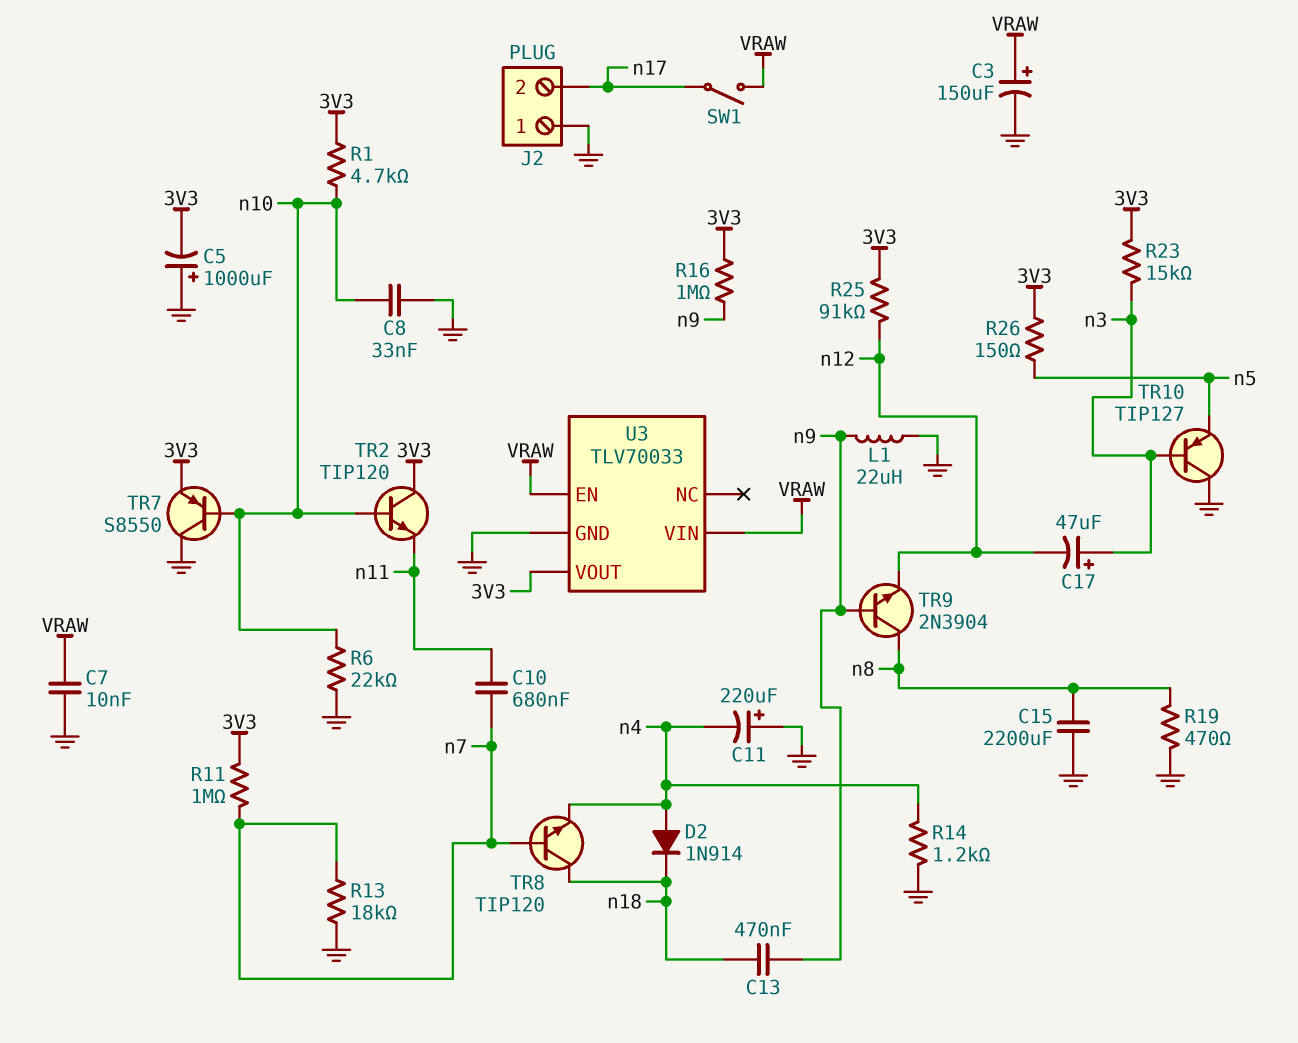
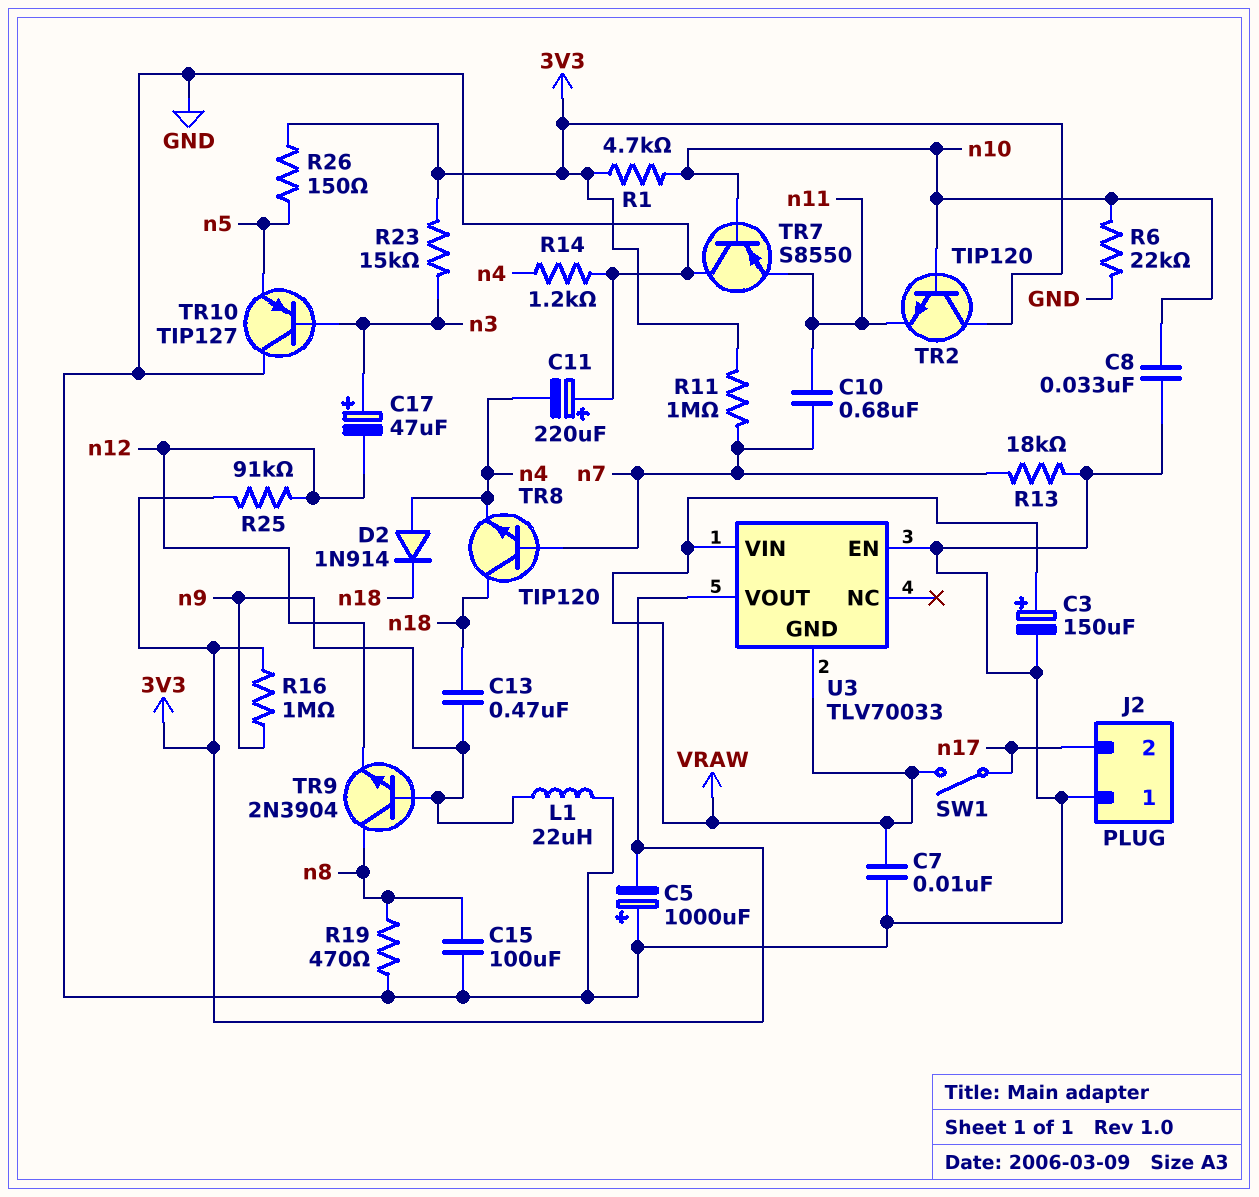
C15: 2200uF (GND, n8) -> 100uF (GND, n8)
TR7: PNP S8550 (B n10, C GND, E 3V3) -> PNP S8550 (B n10, C GND, E n11)
U3 pin EN: VRAW -> GND
U3 pin GND: GND -> VRAW

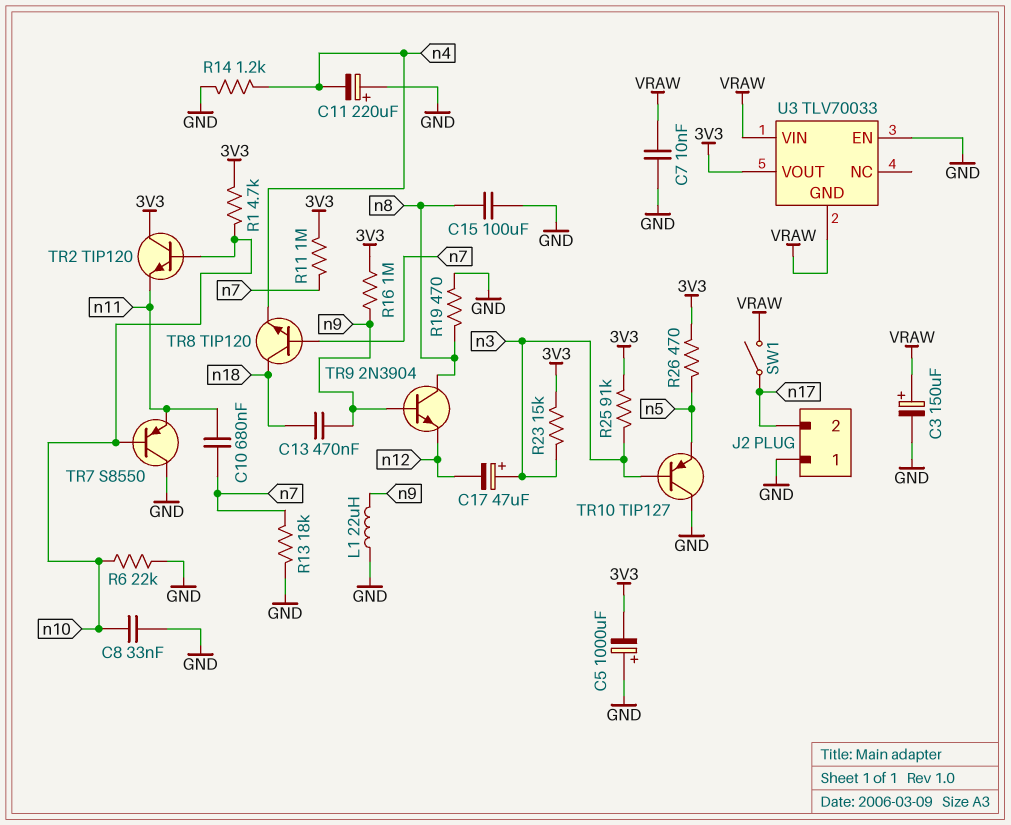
D2: diode 1N914 (A n4, K n18) -> none
R25: 91k (3V3, n12) -> 91k (3V3, n3)
R26: 150 (3V3, n5) -> 470 (3V3, n5)

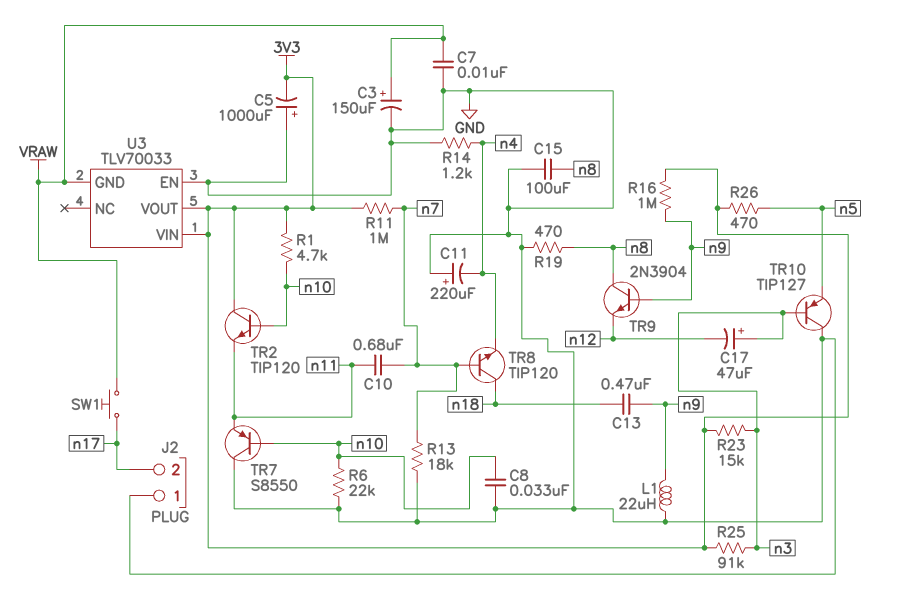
SW1: switch (VRAW, n17) -> button (VRAW, n17)
U3 pin VIN: VRAW -> 3V3

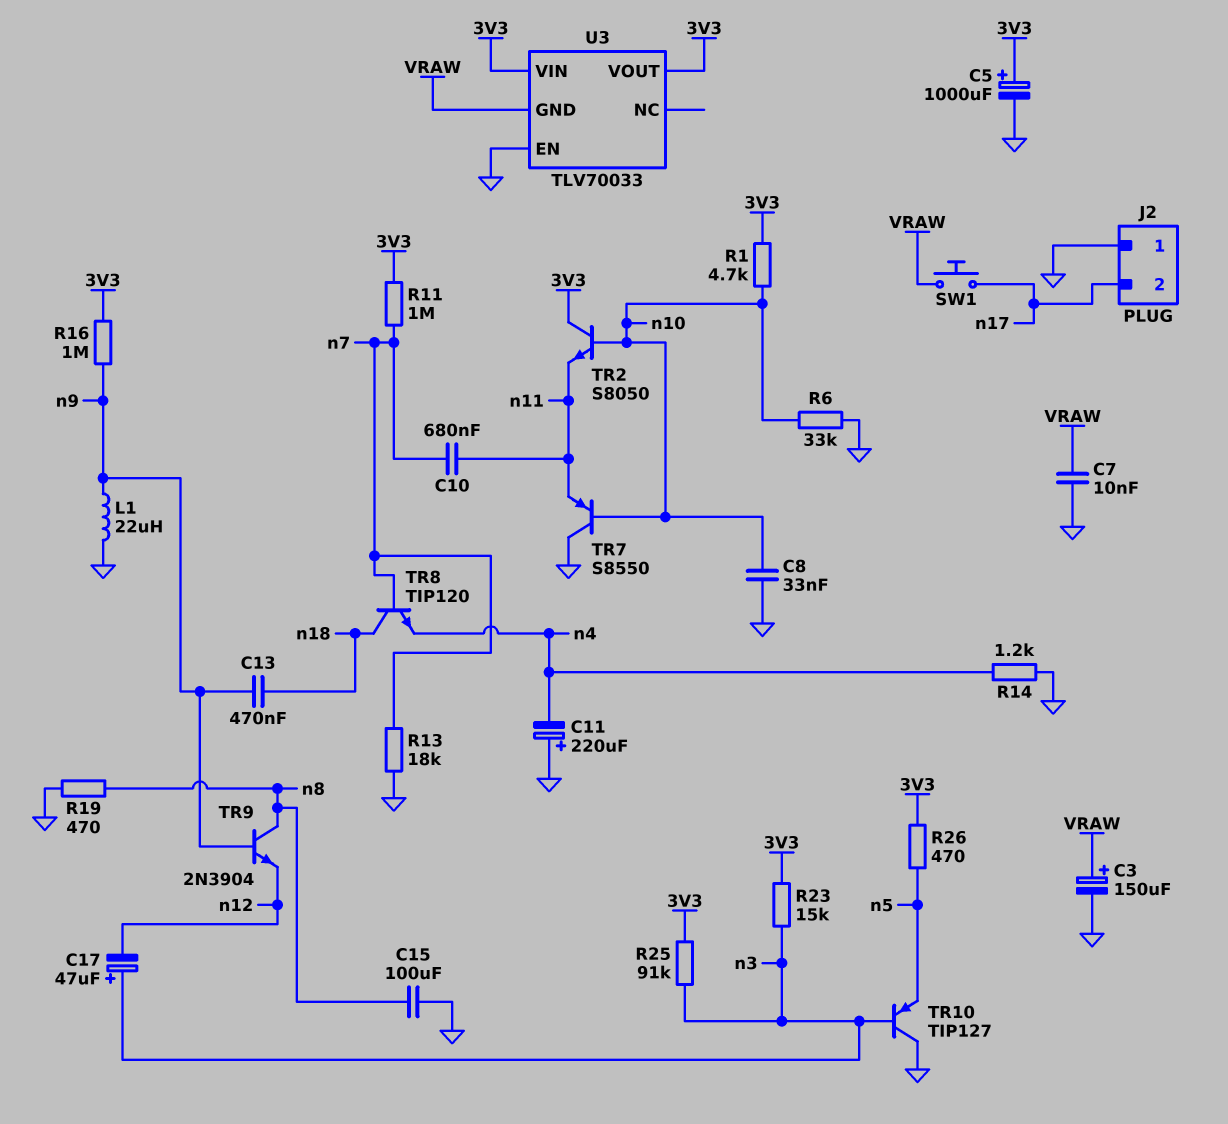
C5: 1000uF (plus GND, minus 3V3) -> 1000uF (plus 3V3, minus GND)
R6: 22k (GND, n10) -> 33k (GND, n10)
TR2: NPN TIP120 (B n10, C 3V3, E n11) -> NPN S8050 (B n10, C 3V3, E n11)

